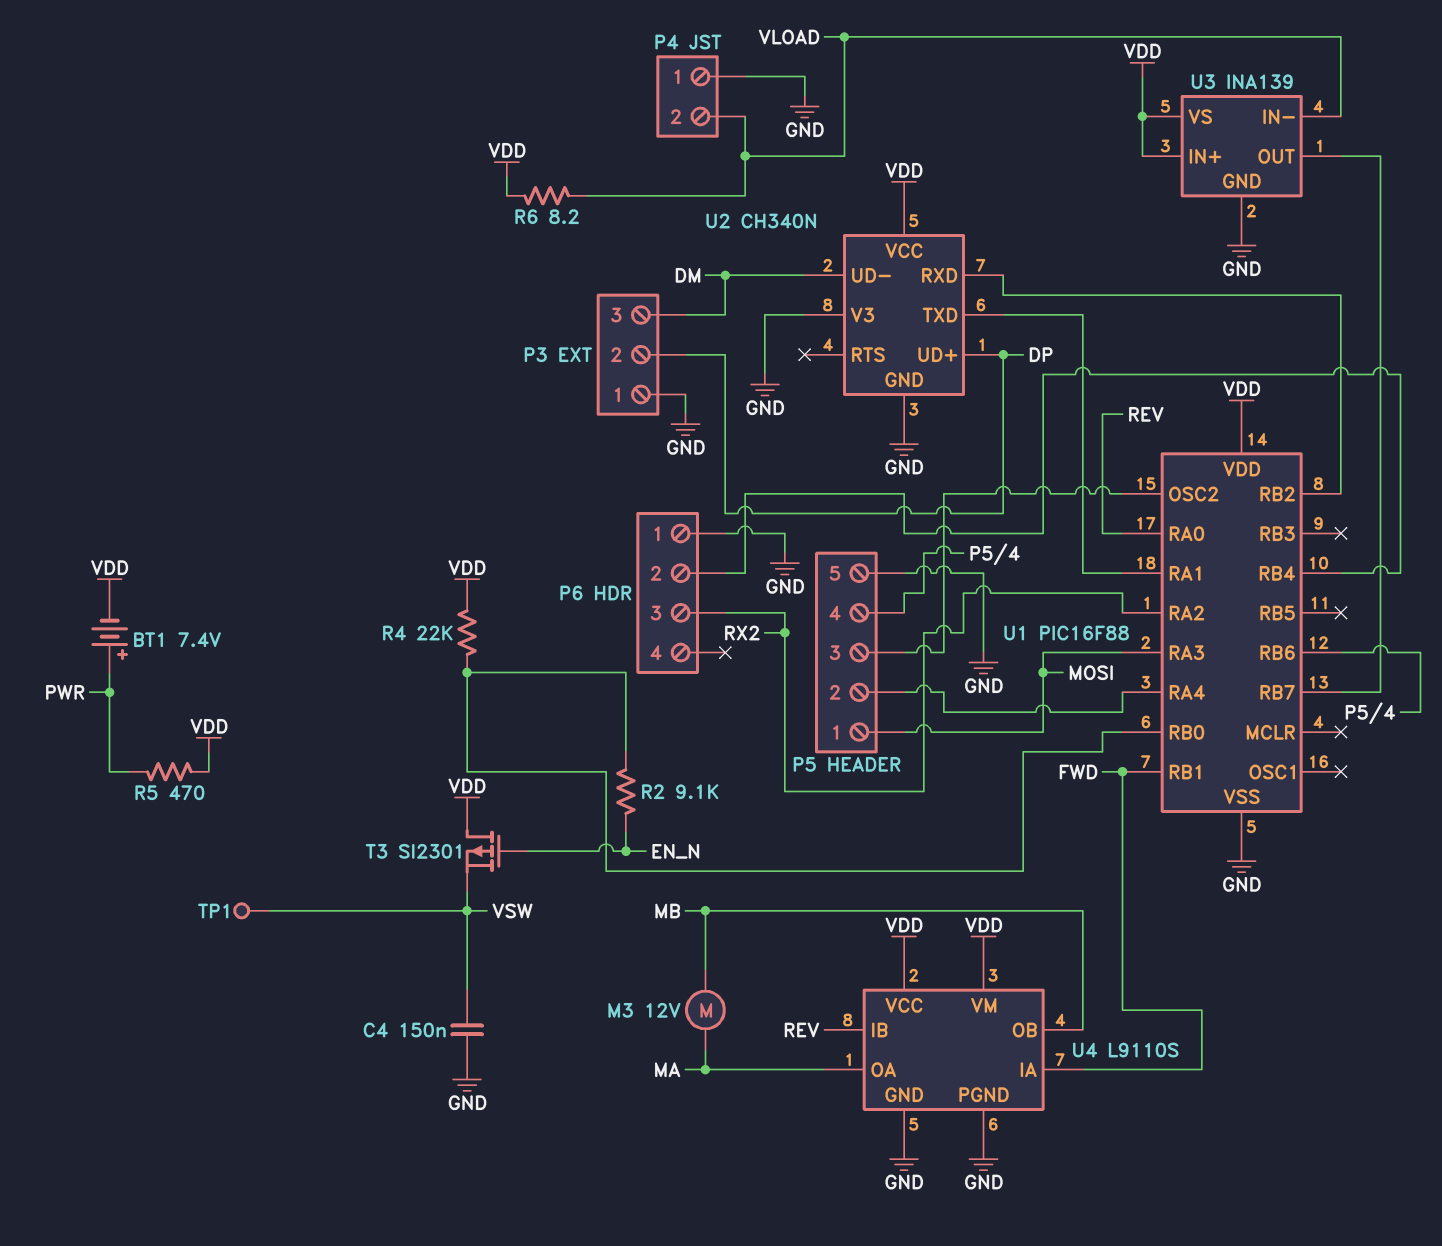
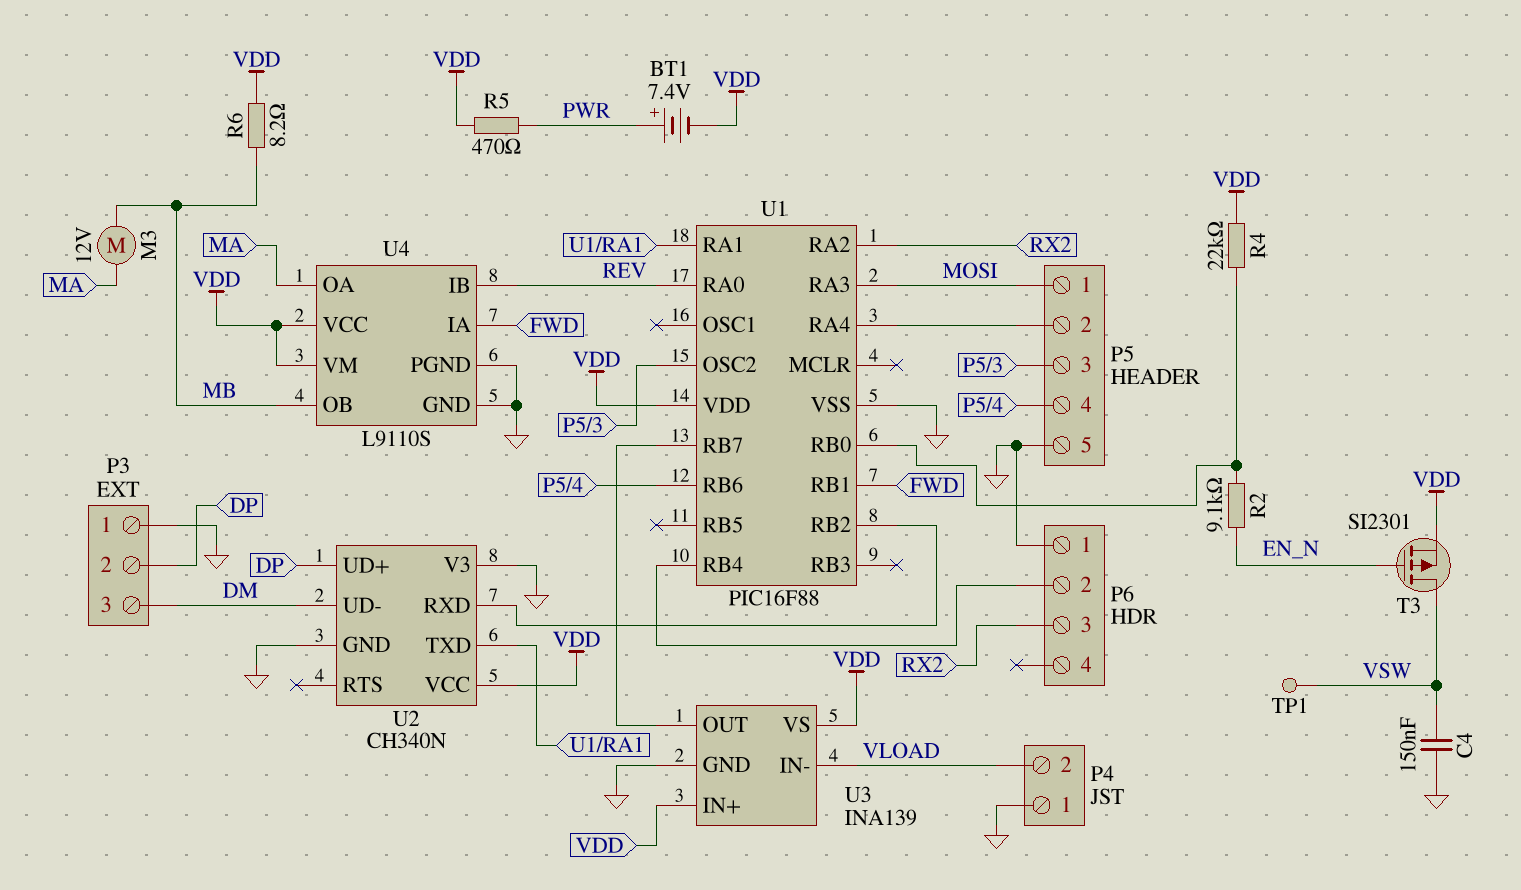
R6: 8.2 (VDD, VLOAD) -> 8.2 (MB, VDD)
T3: PMOS SI2301 (G EN_N, D VDD, S VSW) -> PMOS SI2301 (G EN_N, D VSW, S VDD)

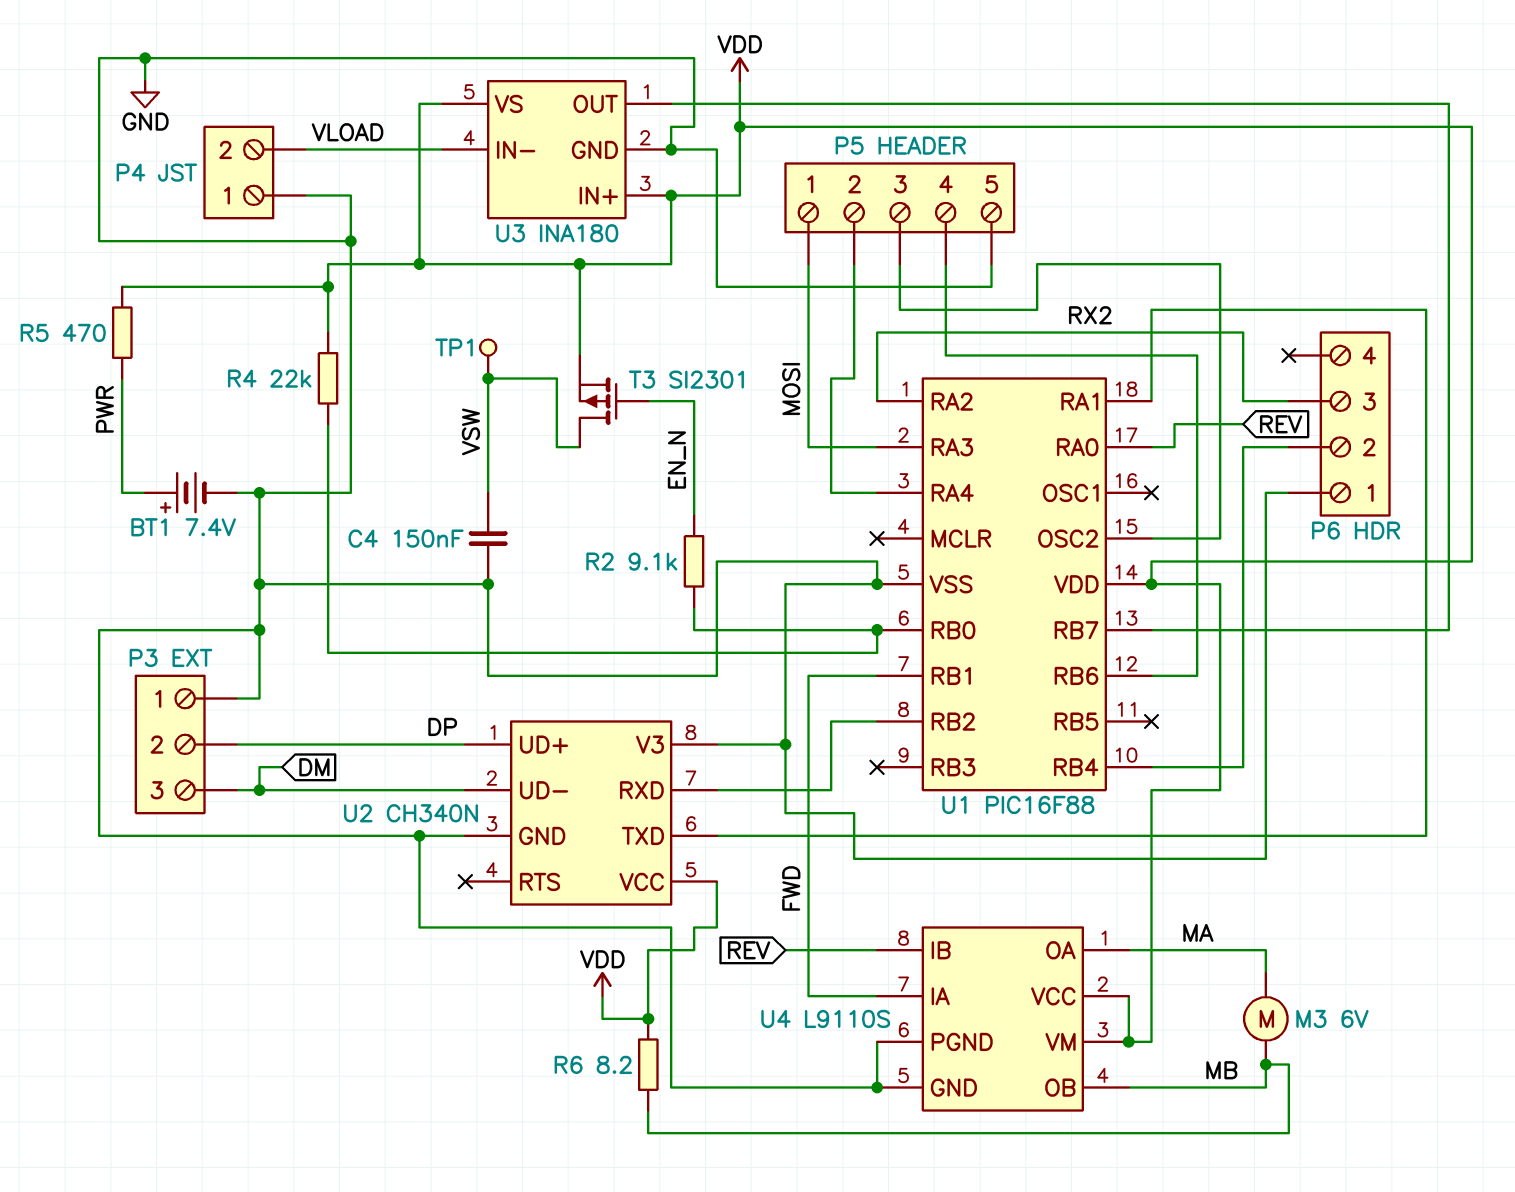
BT1: 7.4V (plus PWR, minus VDD) -> 7.4V (plus PWR, minus GND)
M3: motor 12V (MA, MB) -> motor 6V (MA, MB)
U3: INA139 -> INA180

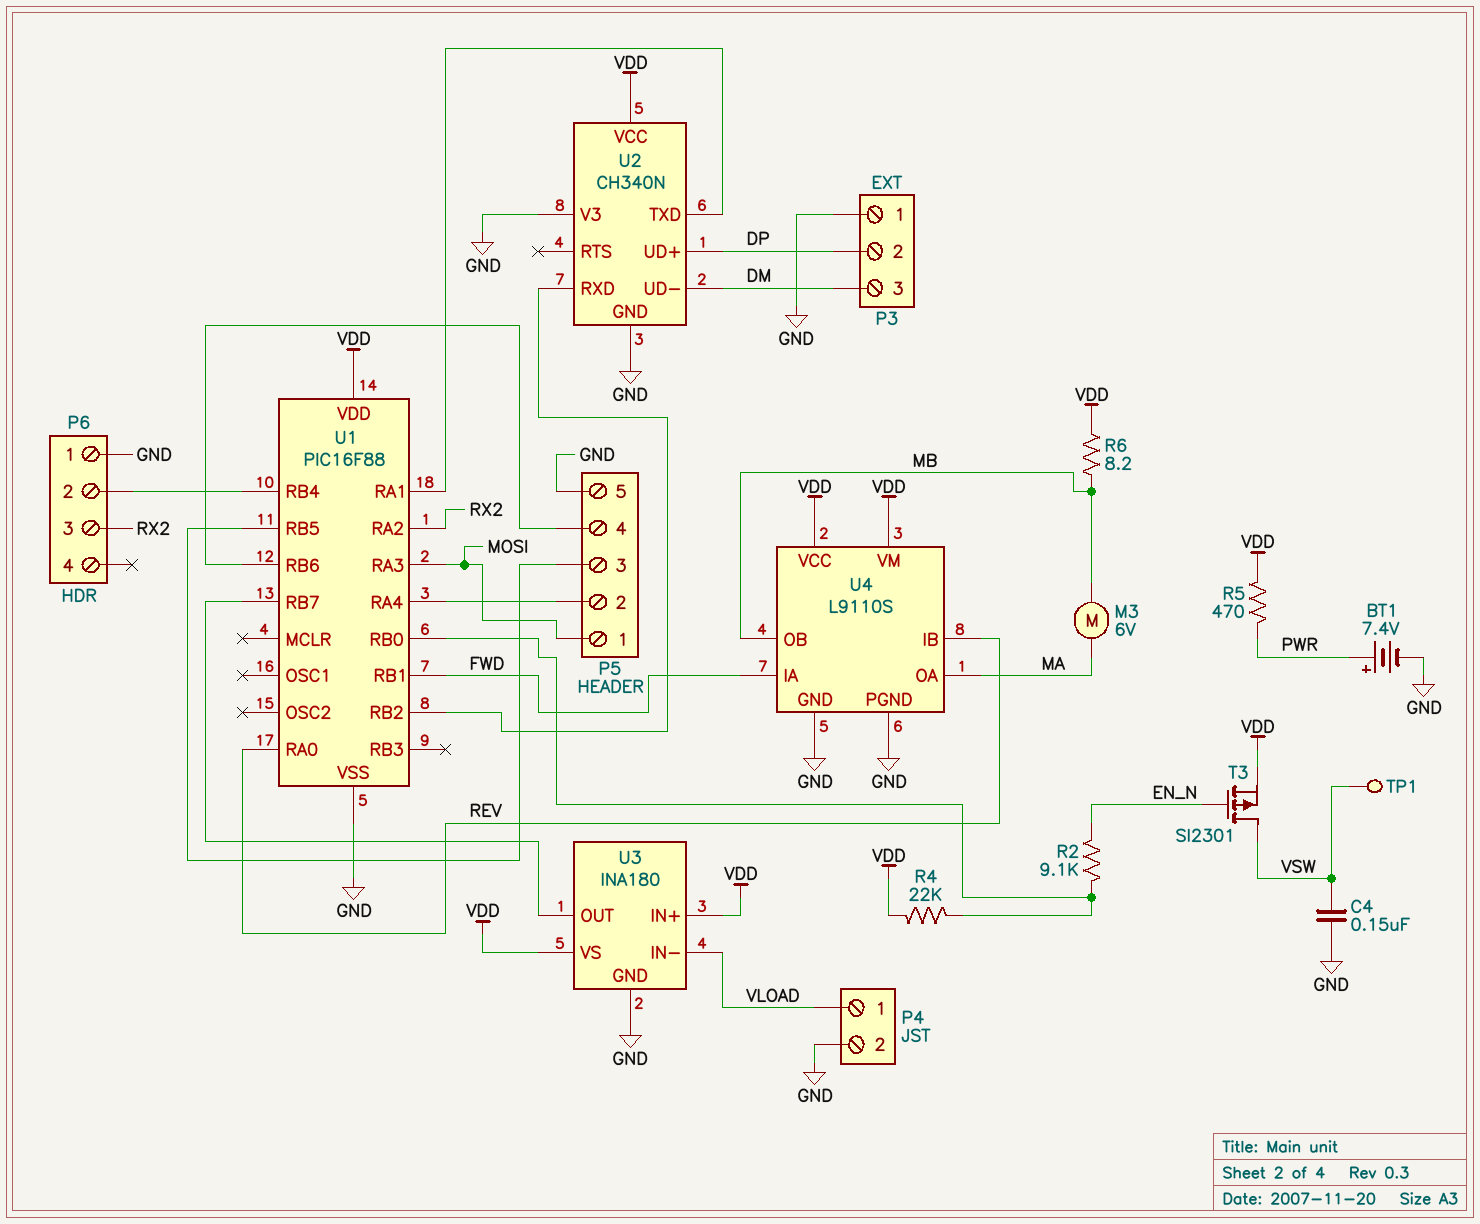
P4 pin 1: GND -> VLOAD
P4 pin 2: VLOAD -> GND
U1 pin OSC2: P5/3 -> none
U1 pin RB5: none -> P5/3

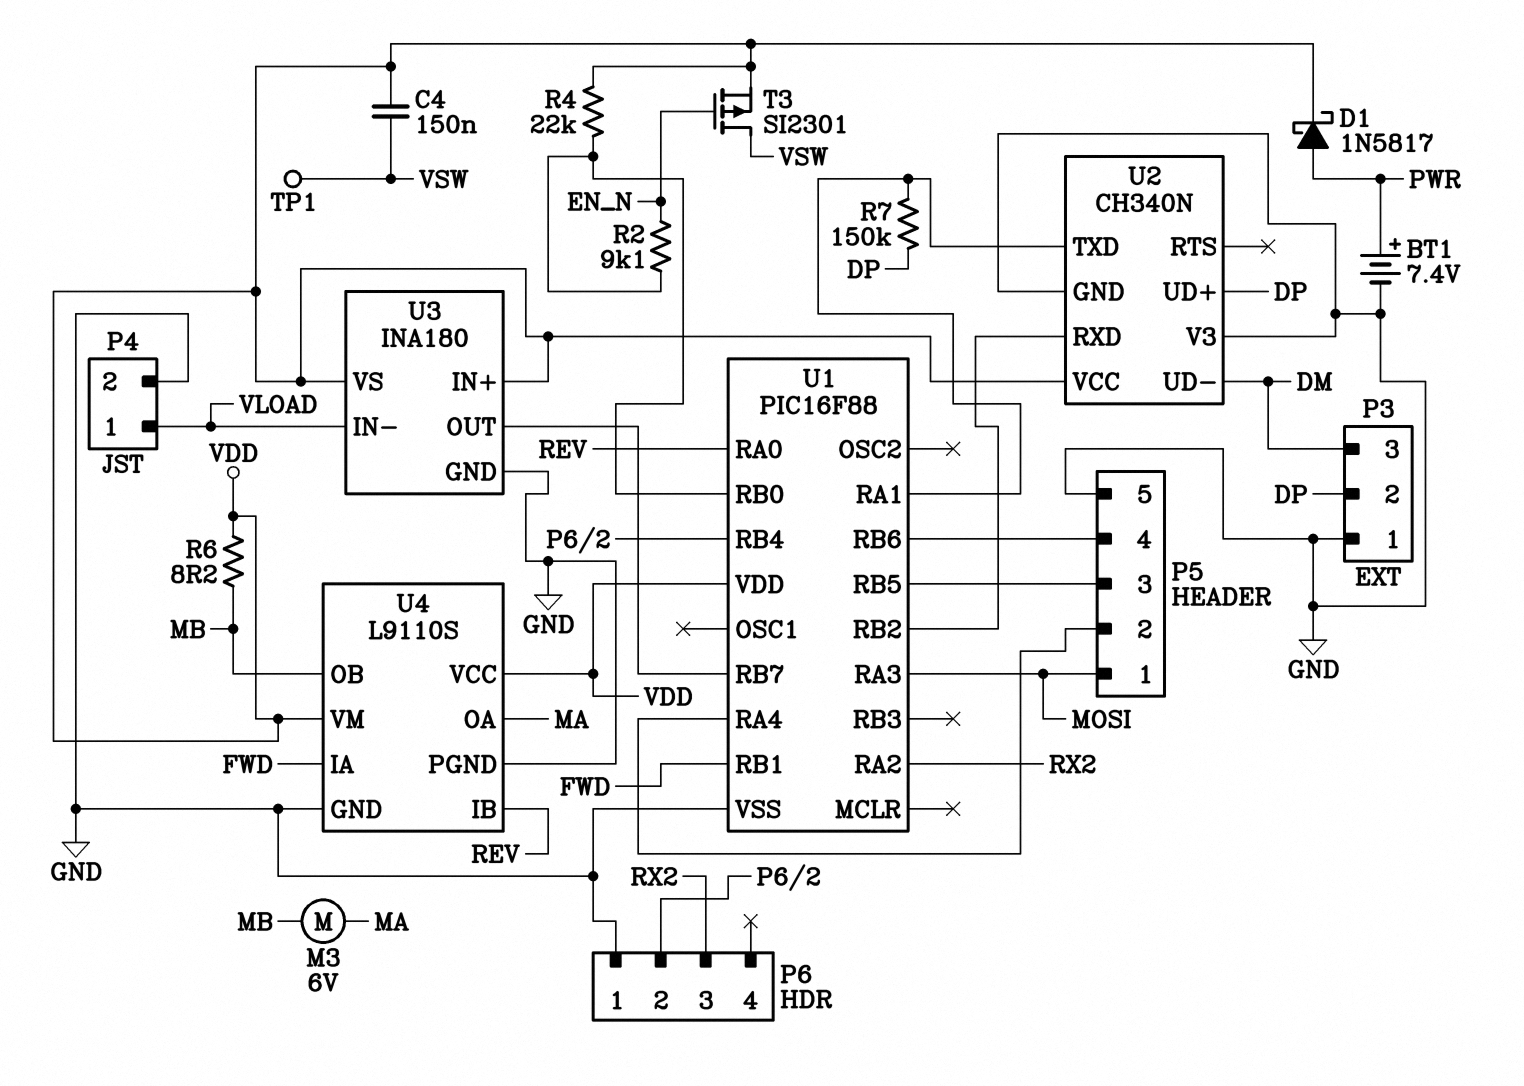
C4: 150nF (GND, VSW) -> 150nF (VDD, VSW)
D1: none -> schottky 1N5817 (A PWR, K VDD)
R5: 470 (PWR, VDD) -> none
R7: none -> 150k (DP, U1/RA1)

